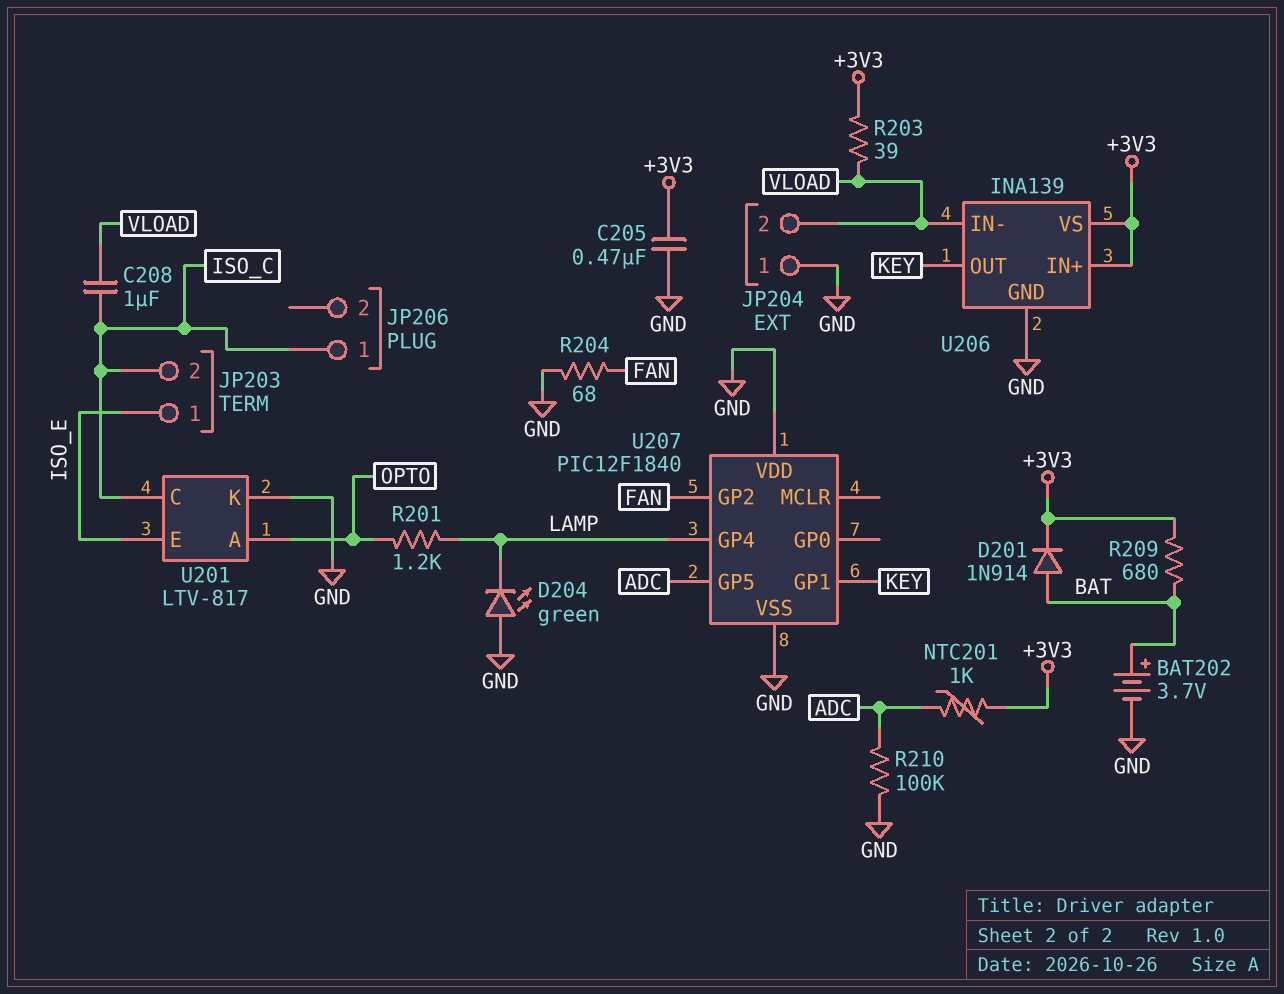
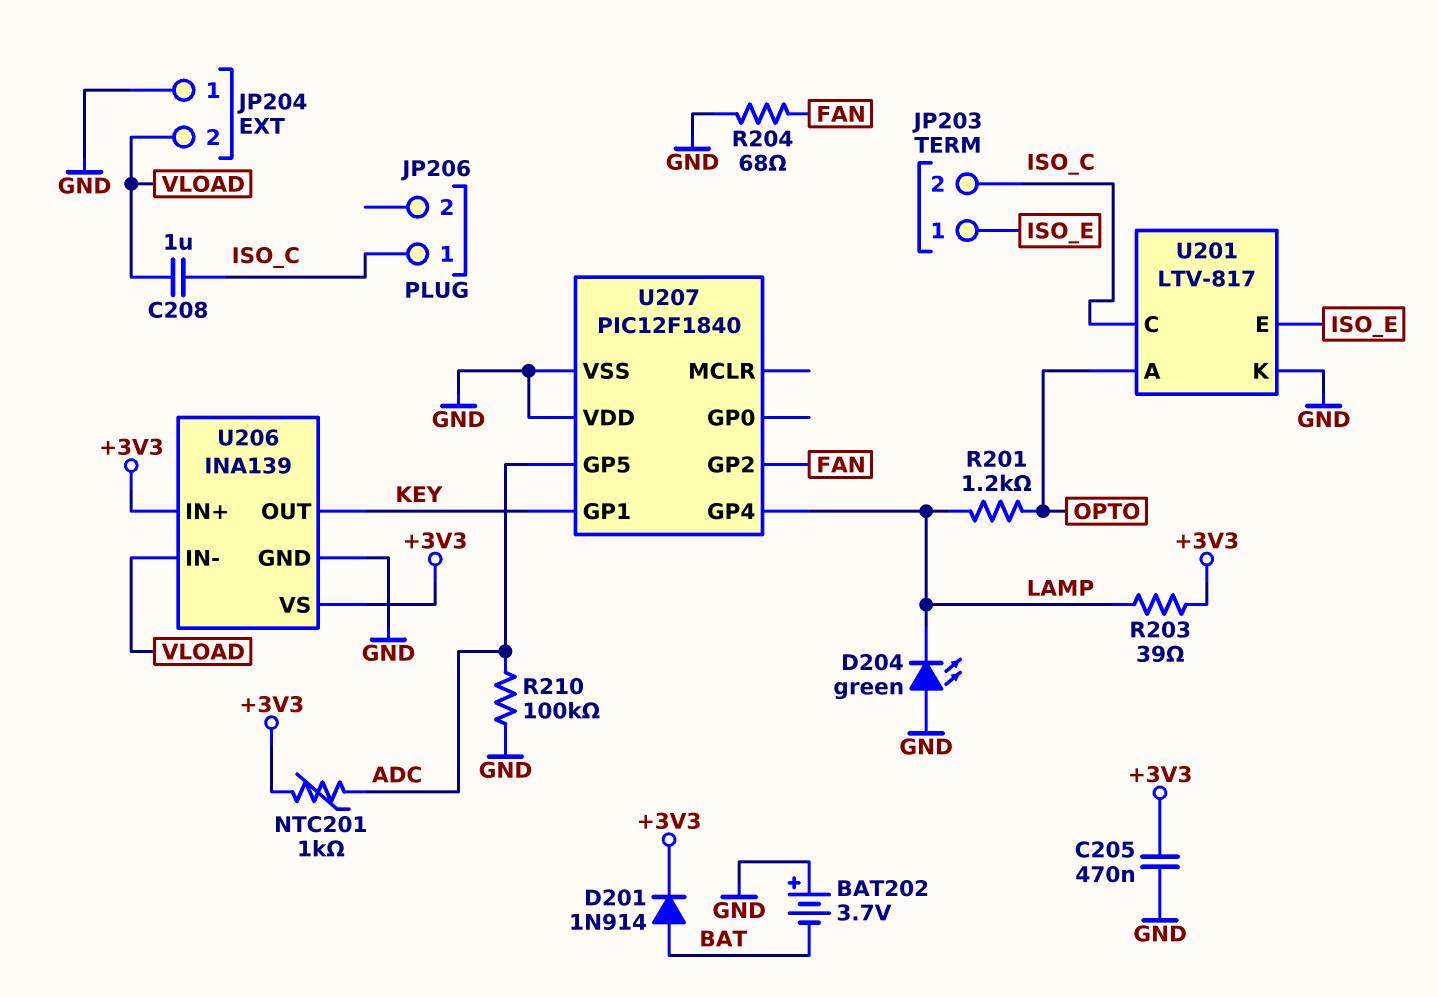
BAT202: 3.7V (plus BAT, minus GND) -> 3.7V (plus GND, minus BAT)
R203: 39 (+3V3, VLOAD) -> 39 (+3V3, LAMP)
R209: 680 (+3V3, BAT) -> none

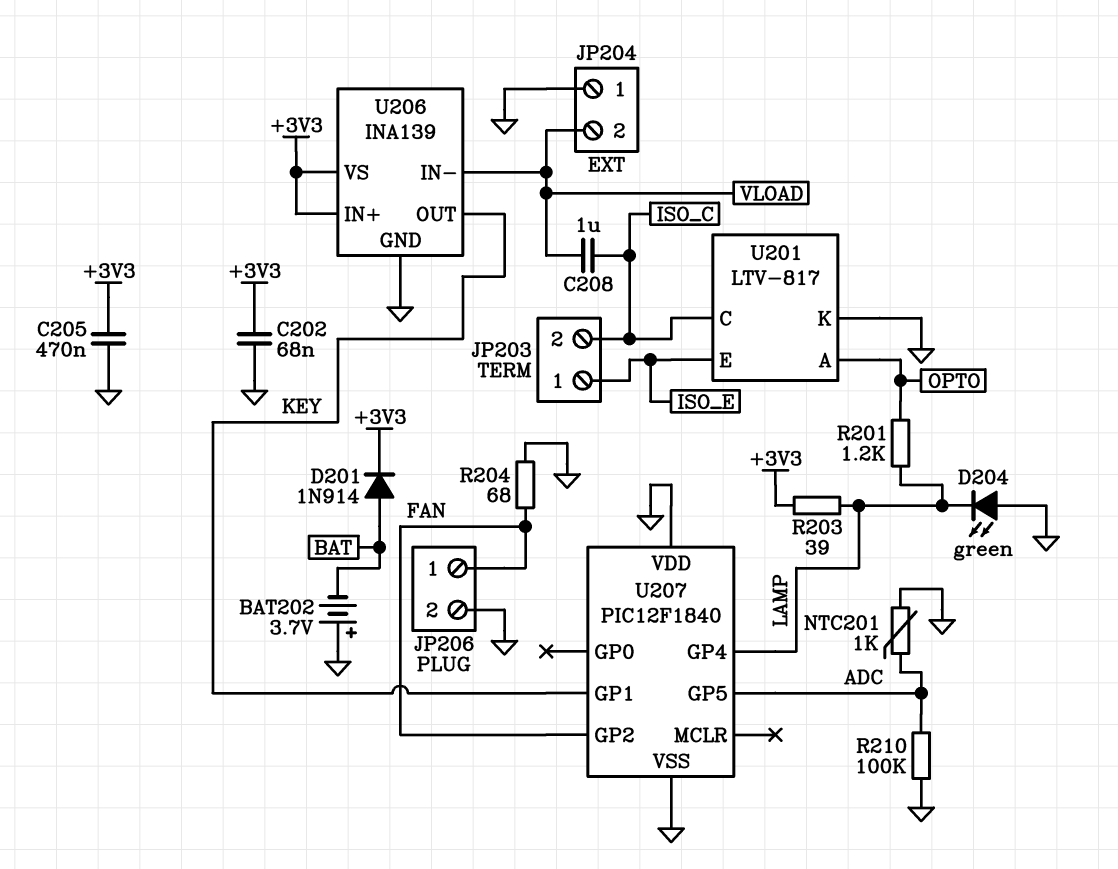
C202: none -> 68nF (+3V3, GND)
JP206 pin 1: ISO_C -> FAN
JP206 pin 2: none -> GND
NTC201: 1k (+3V3, ADC) -> 1k (ADC, GND)

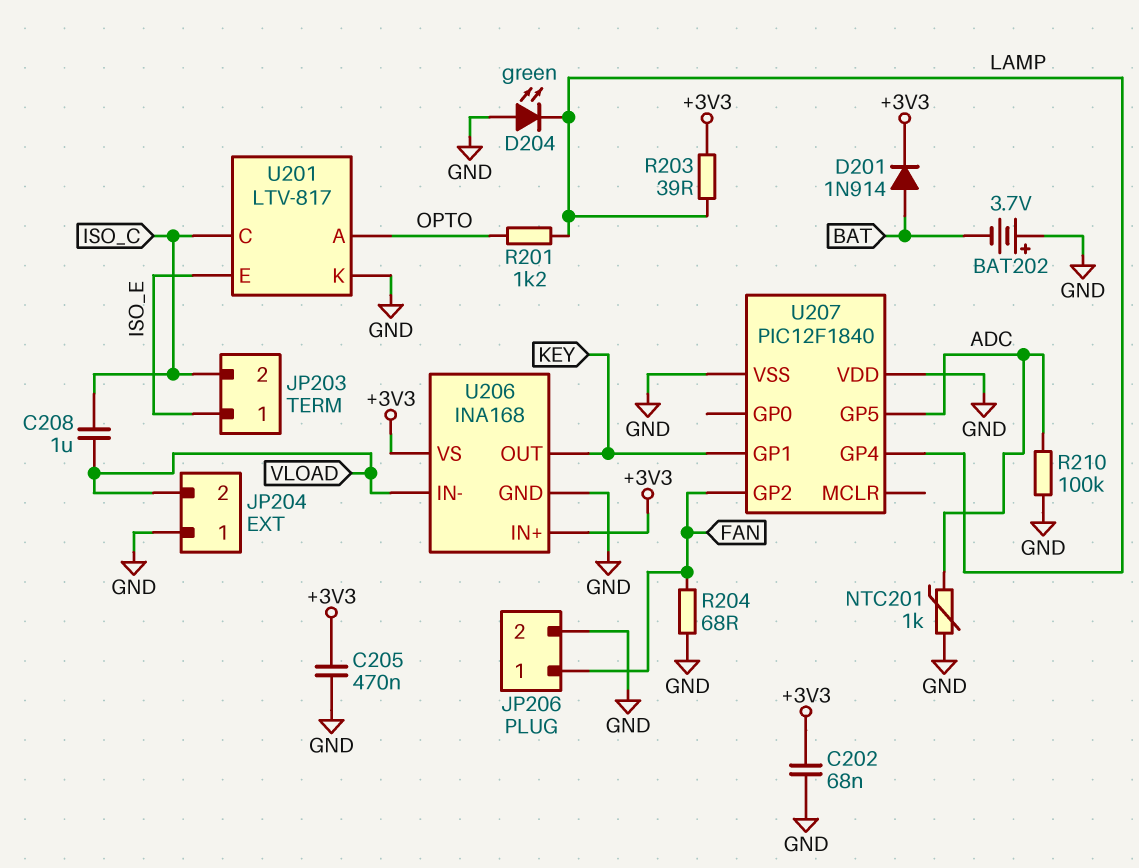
U206: INA139 -> INA168

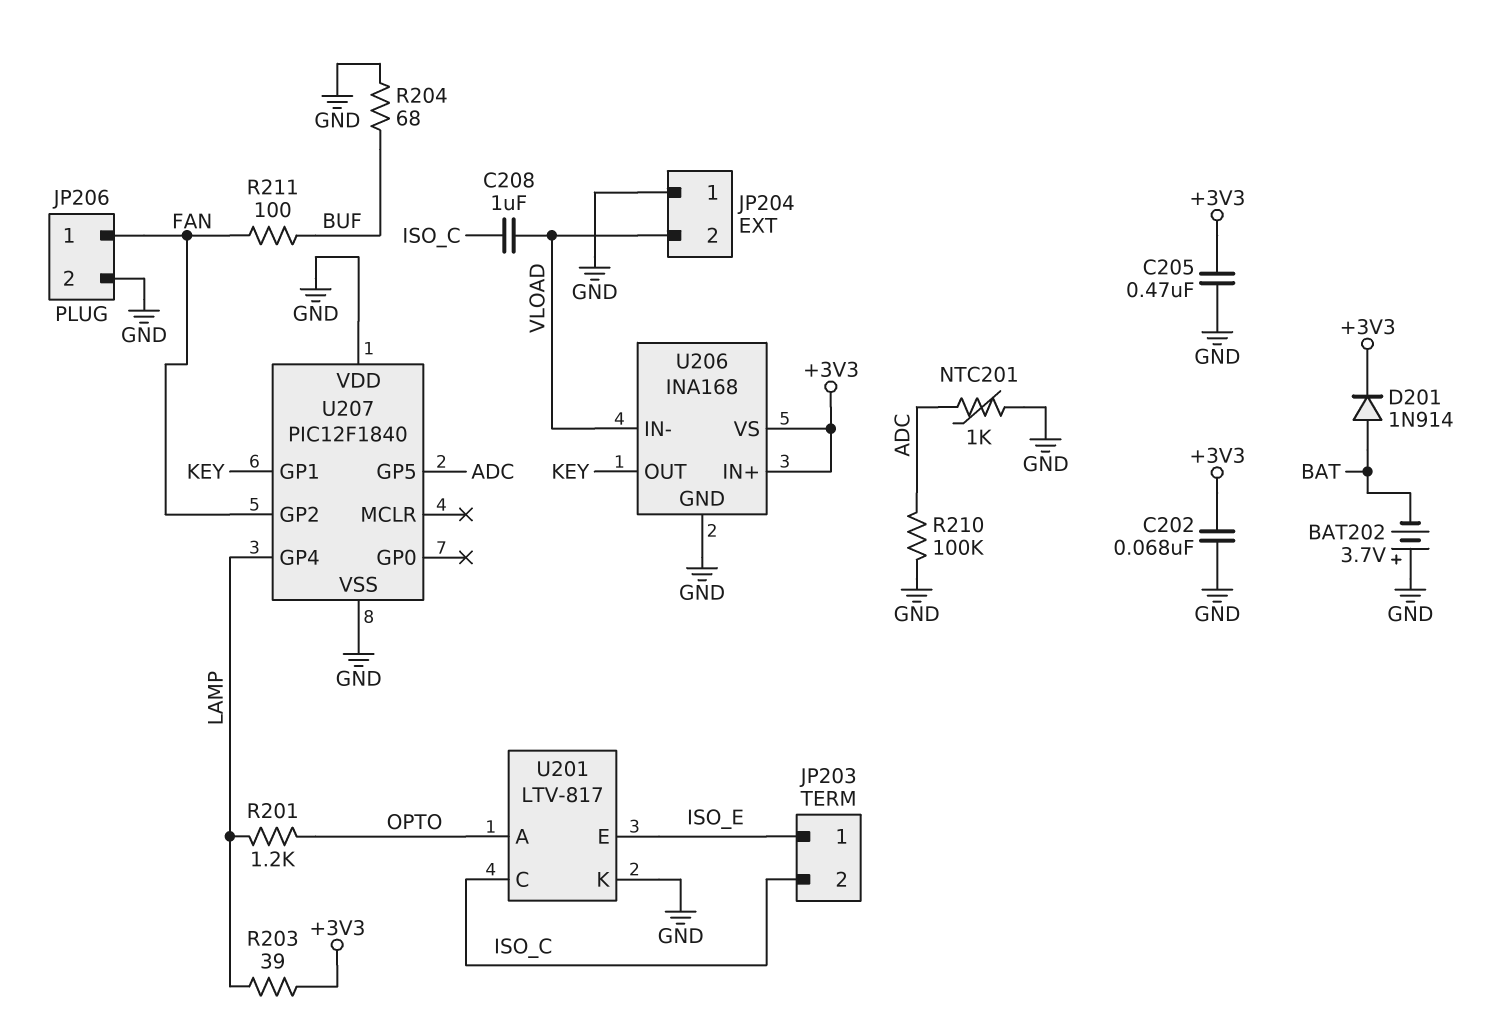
D204: LED green (A GND, K LAMP) -> none
R204: 68 (FAN, GND) -> 68 (BUF, GND)
R211: none -> 100 (BUF, FAN)

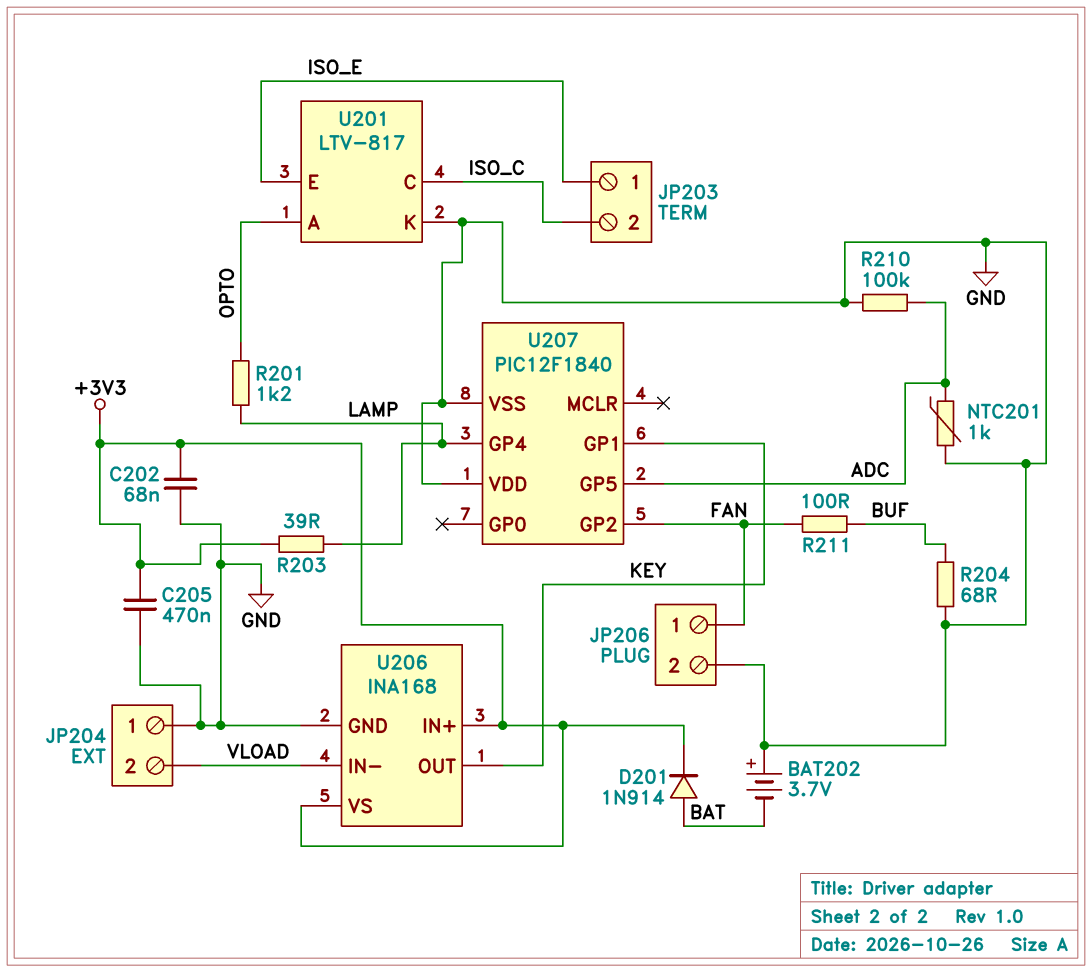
C208: 1uF (ISO_C, VLOAD) -> none

